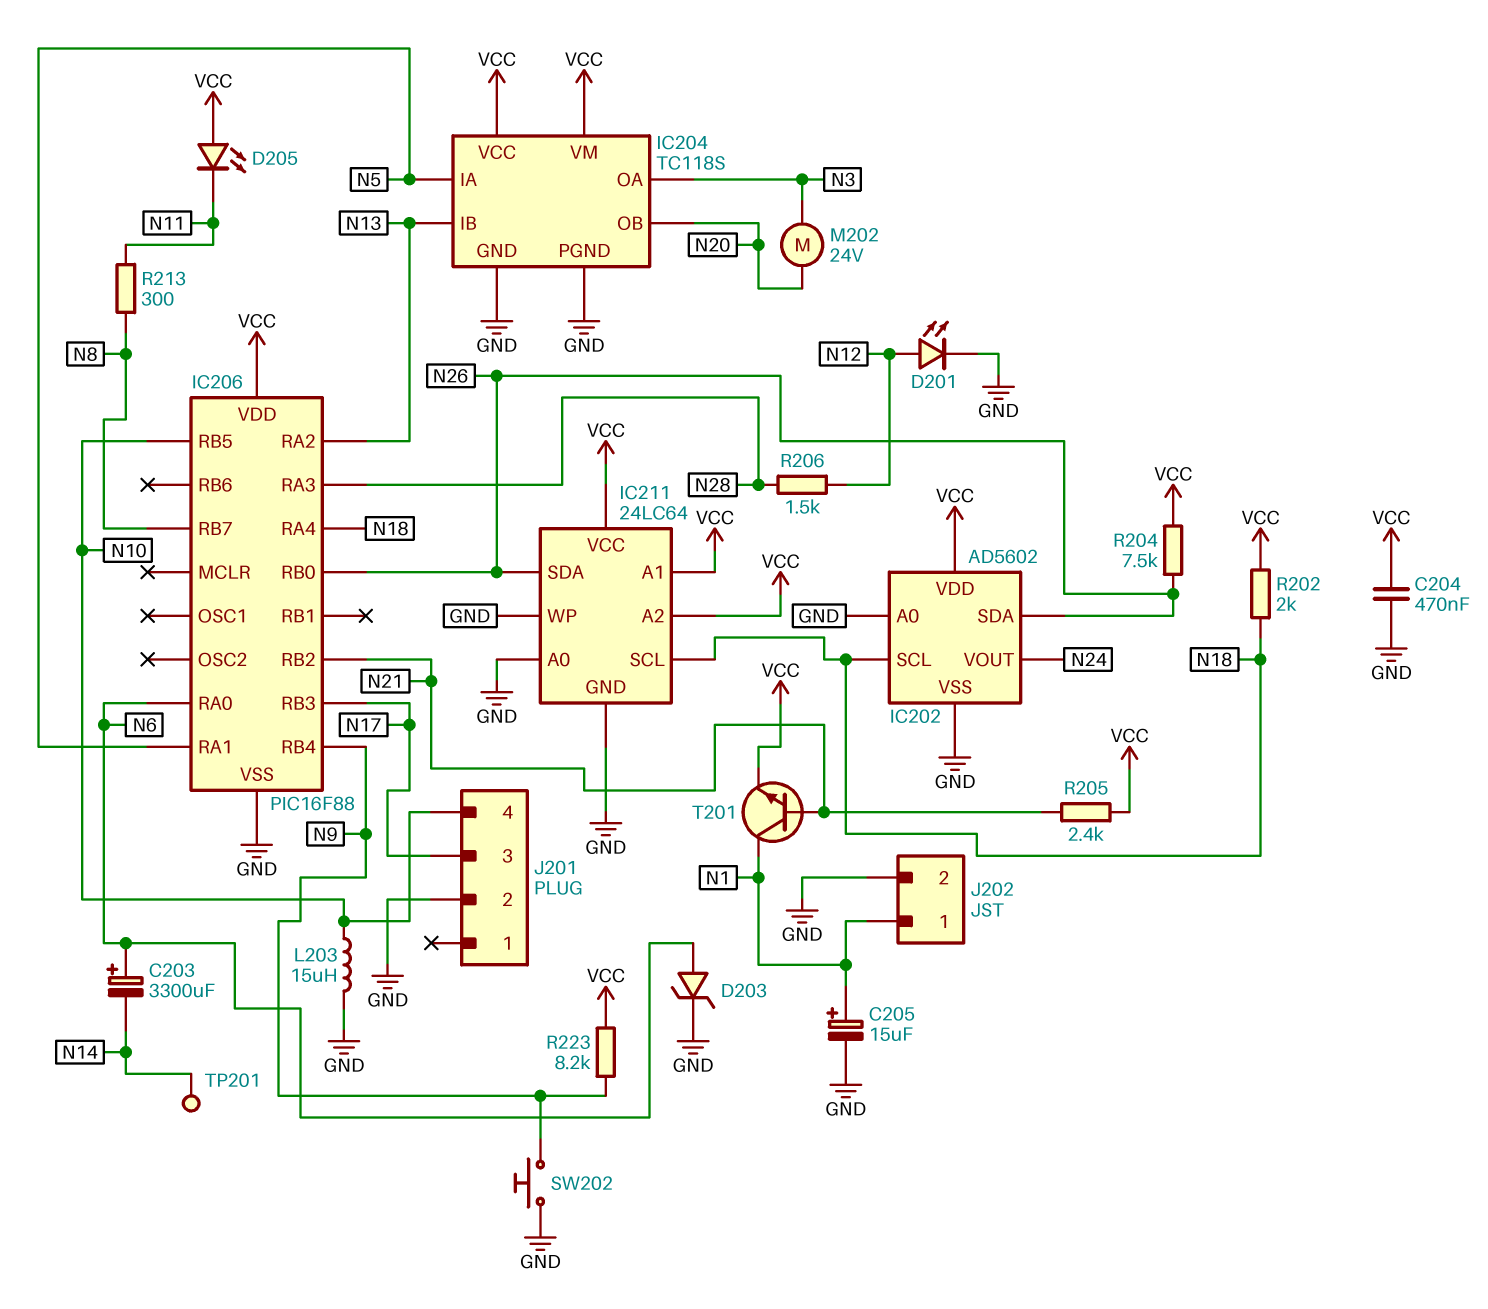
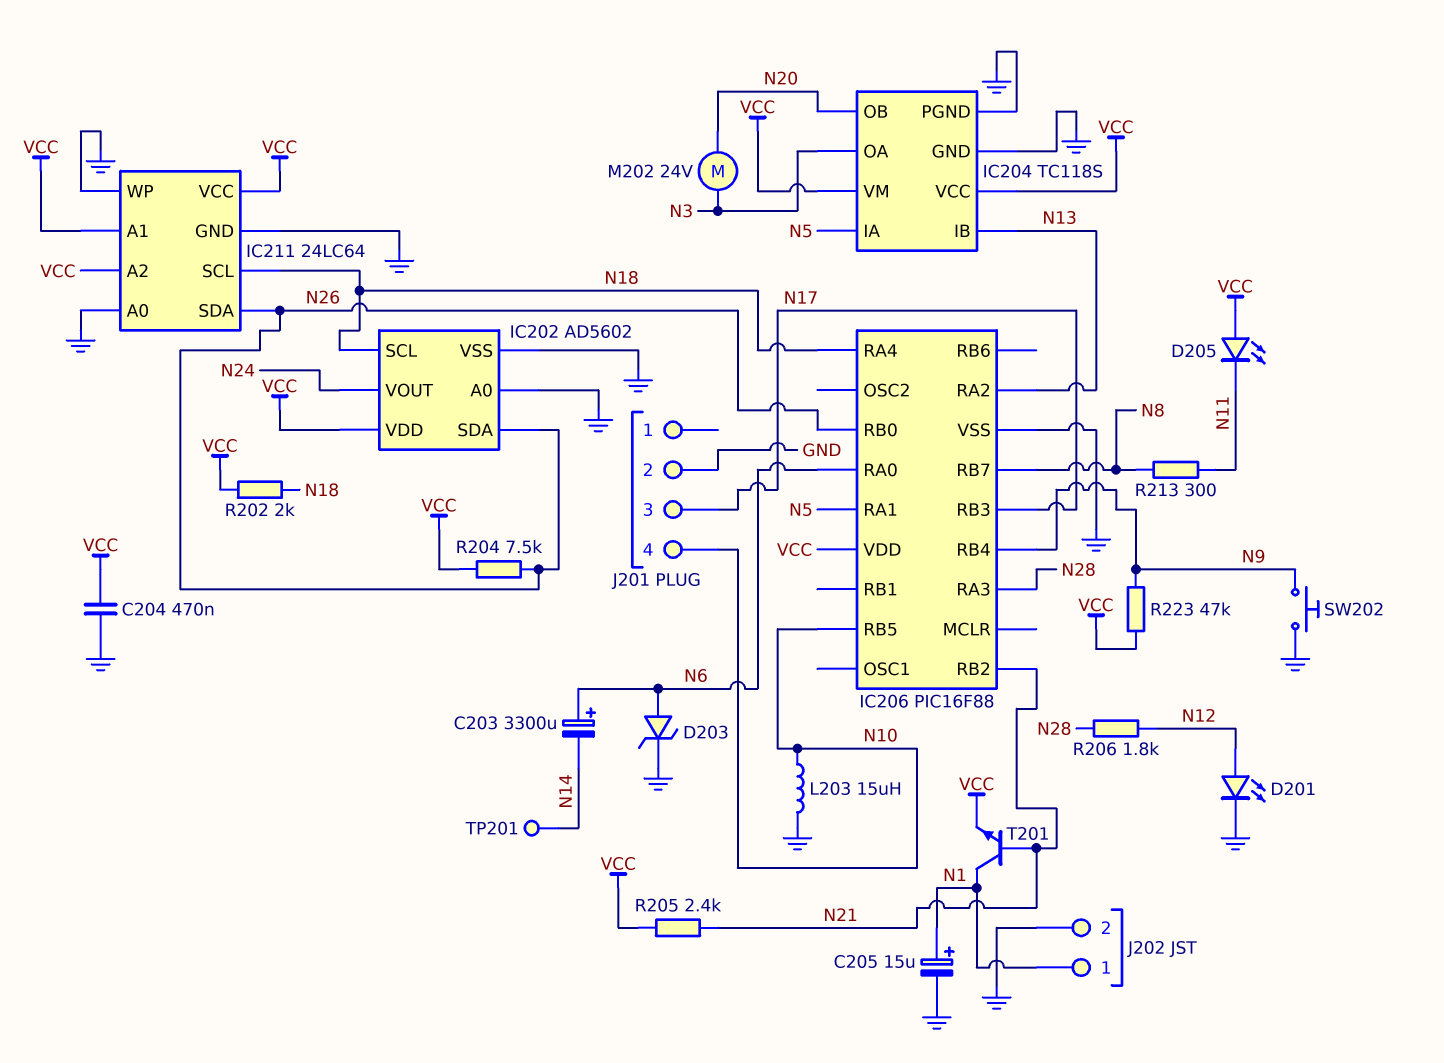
R206: 1.5k (N12, N28) -> 1.8k (N12, N28)
R223: 8.2k (N9, VCC) -> 47k (N9, VCC)

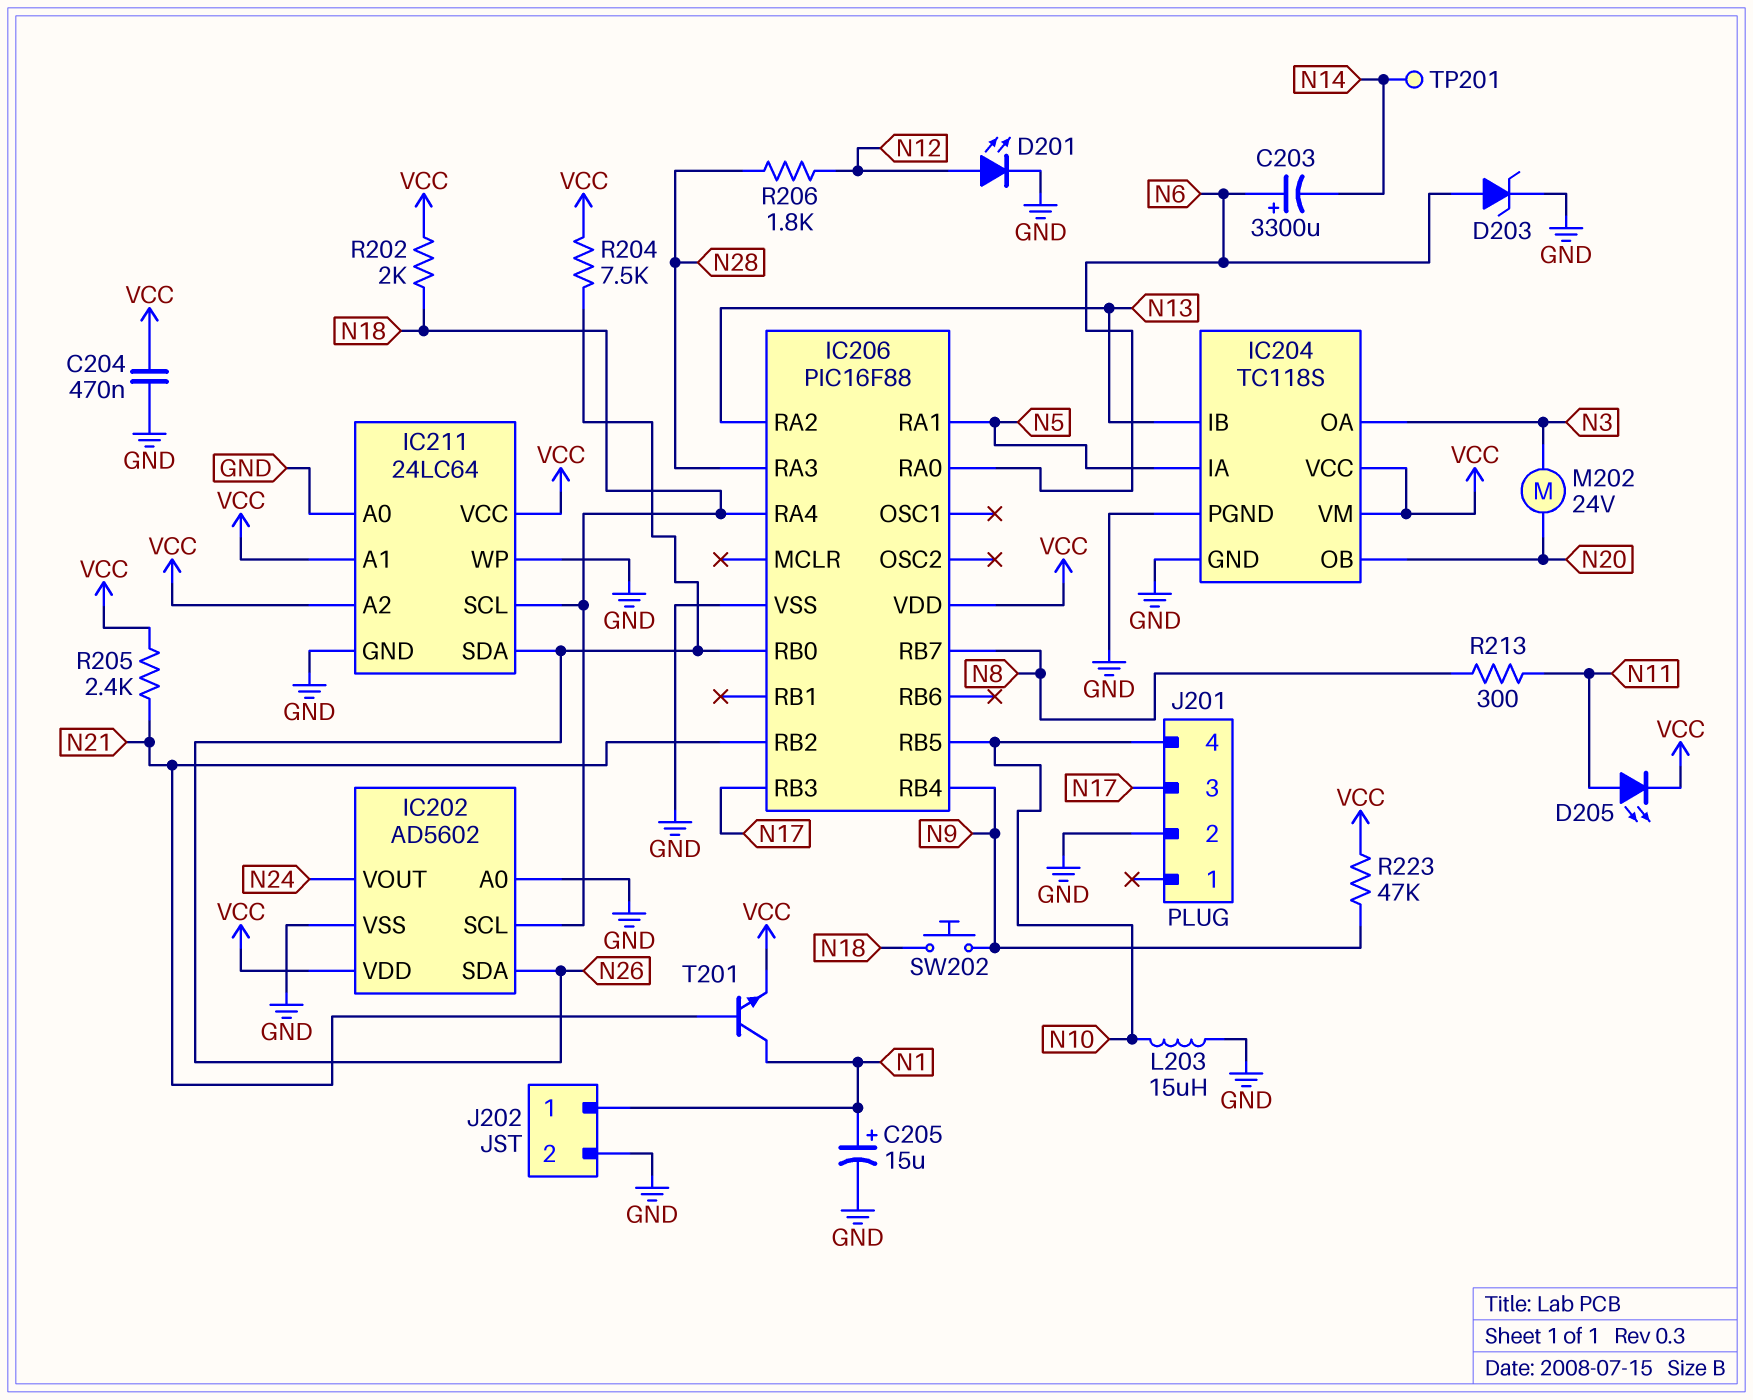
D205: LED (A VCC, K N11) -> LED (A N11, K VCC)
SW202: button (GND, N9) -> button (N9, N18)

